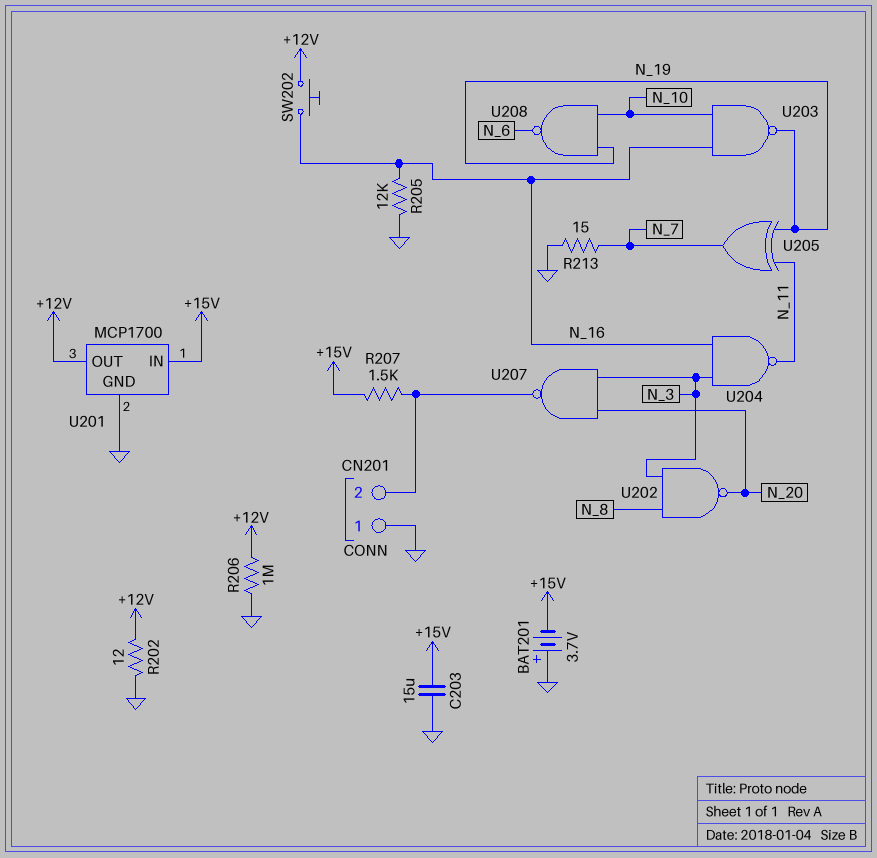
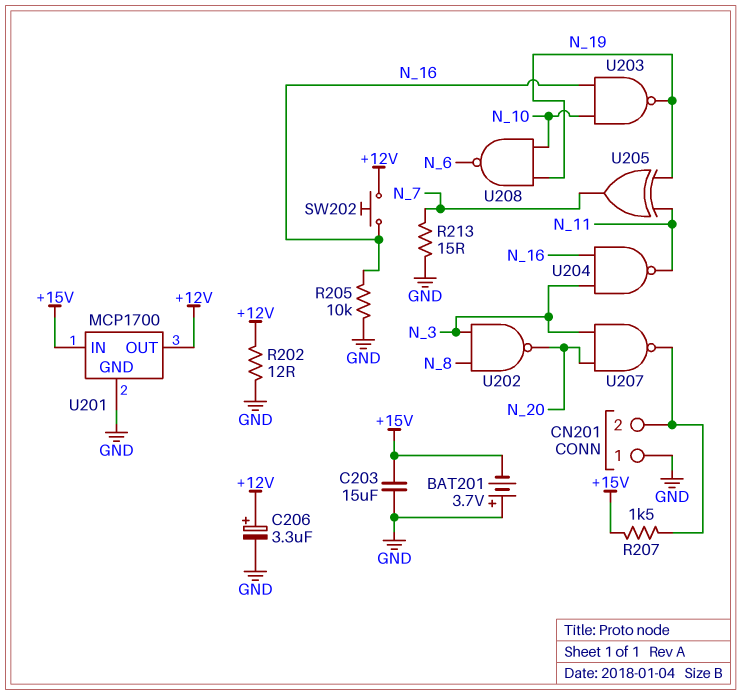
C206: none -> 3.3uF (plus +12V, minus GND)
R205: 12k (GND, N_16) -> 10k (GND, N_16)
R206: 1M (+12V, GND) -> none

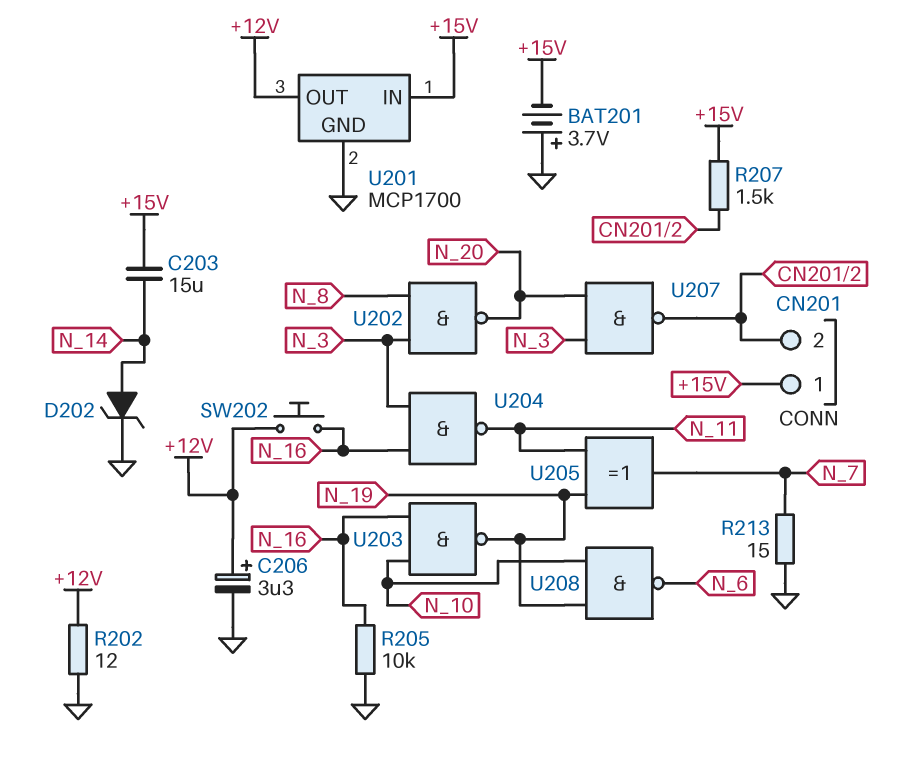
C203: 15uF (+15V, GND) -> 15uF (+15V, N_14)
CN201 pin 1: GND -> +15V
D202: none -> zener (A N_14, K GND)

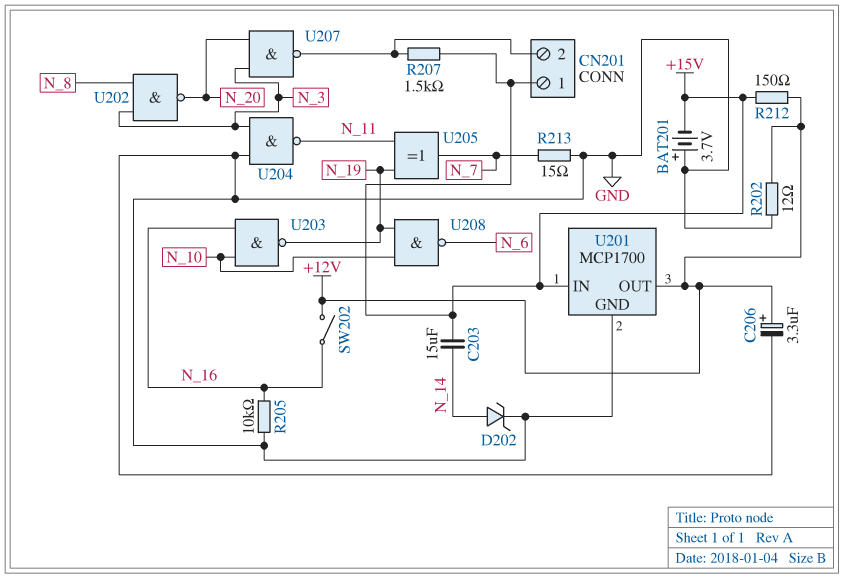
R212: none -> 150 (+12V, +15V)
SW202: button (+12V, N_16) -> switch (+12V, N_16)
U204: NAND (in N_3, in N_16, out N_11) -> NAND (in GND, in N_3, out N_11)

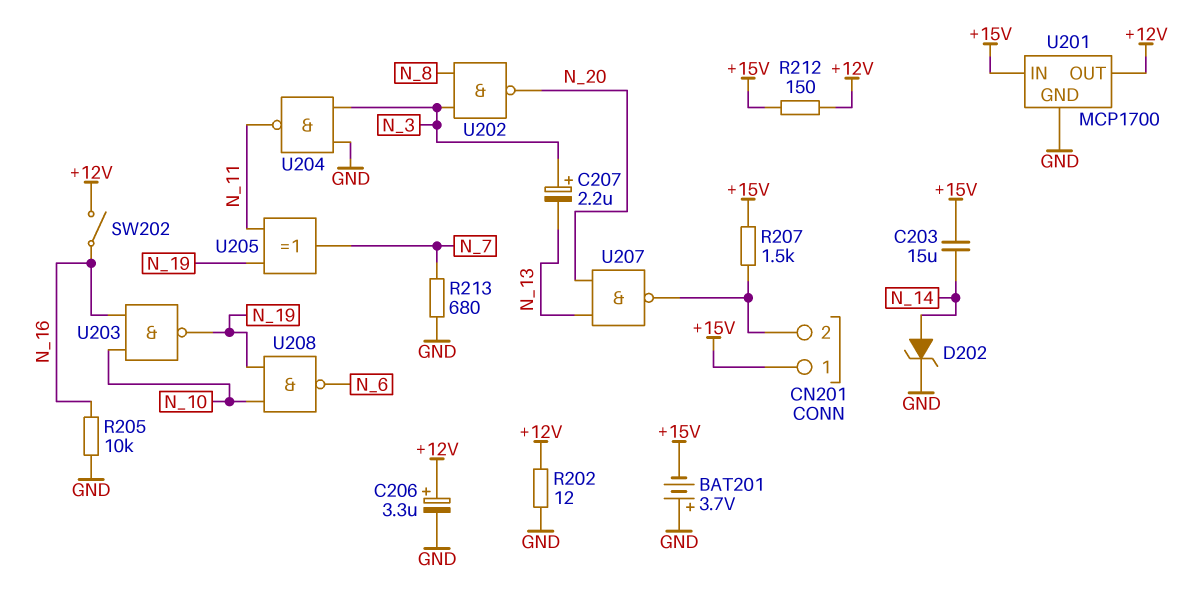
C207: none -> 2.2uF (plus N_3, minus N_13)
R213: 15 (GND, N_7) -> 680 (GND, N_7)
U207: NAND (in N_3, in N_20, out CN201/2) -> NAND (in N_13, in N_20, out CN201/2)

